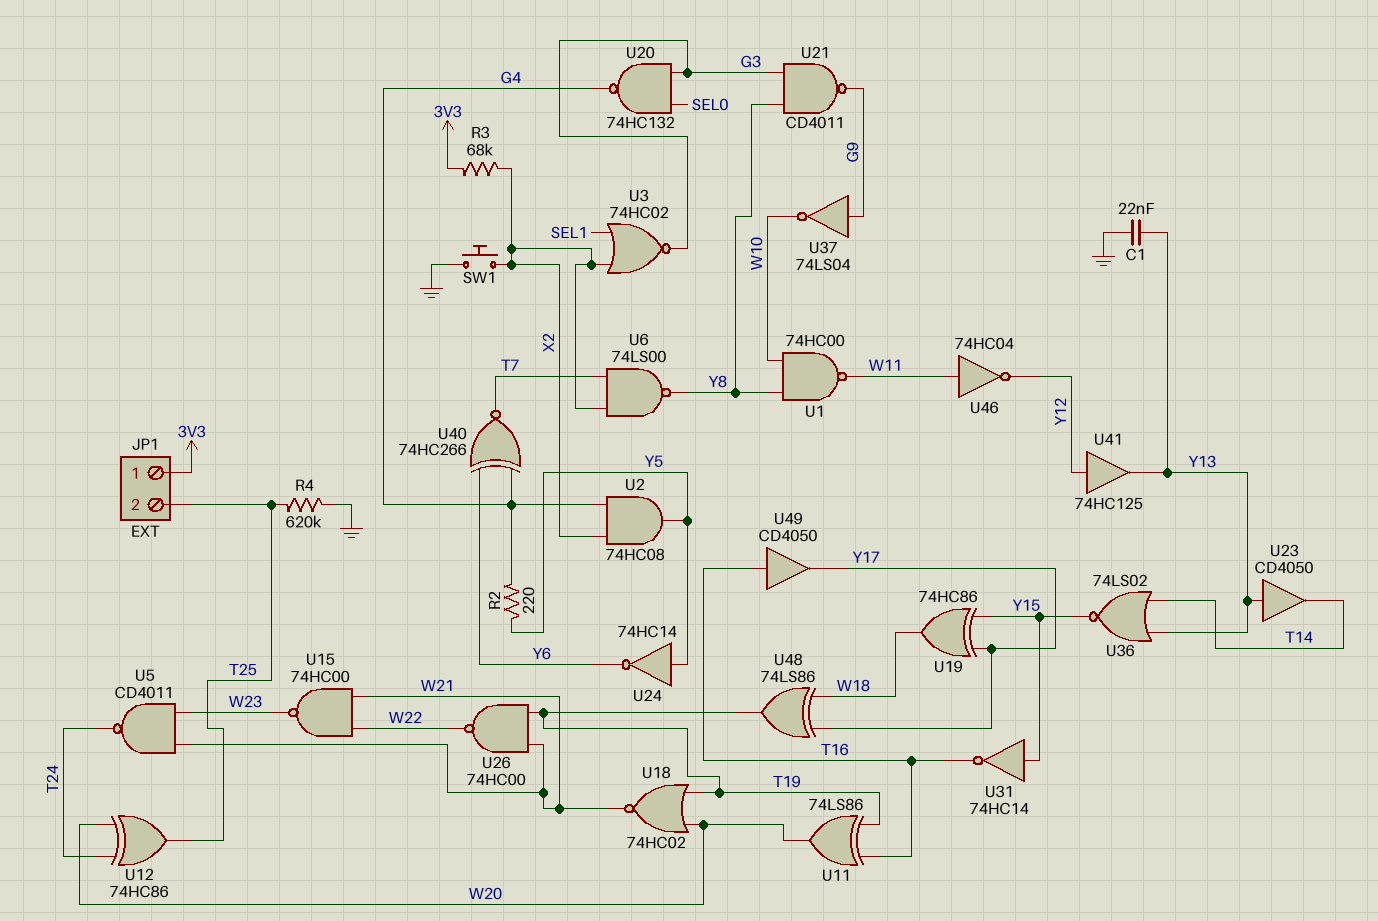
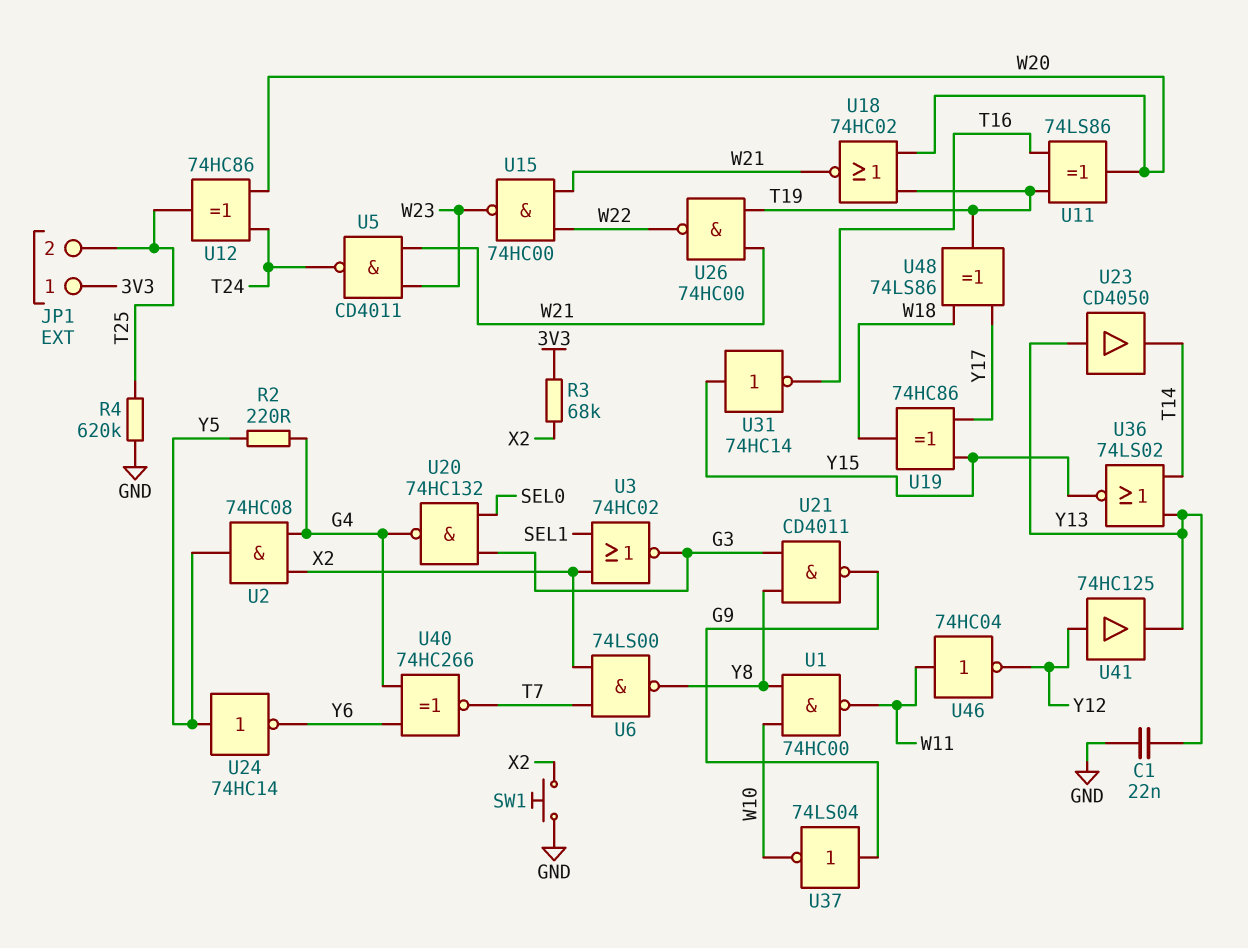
U49: buffer CD4050 (in T16, out Y17) -> none

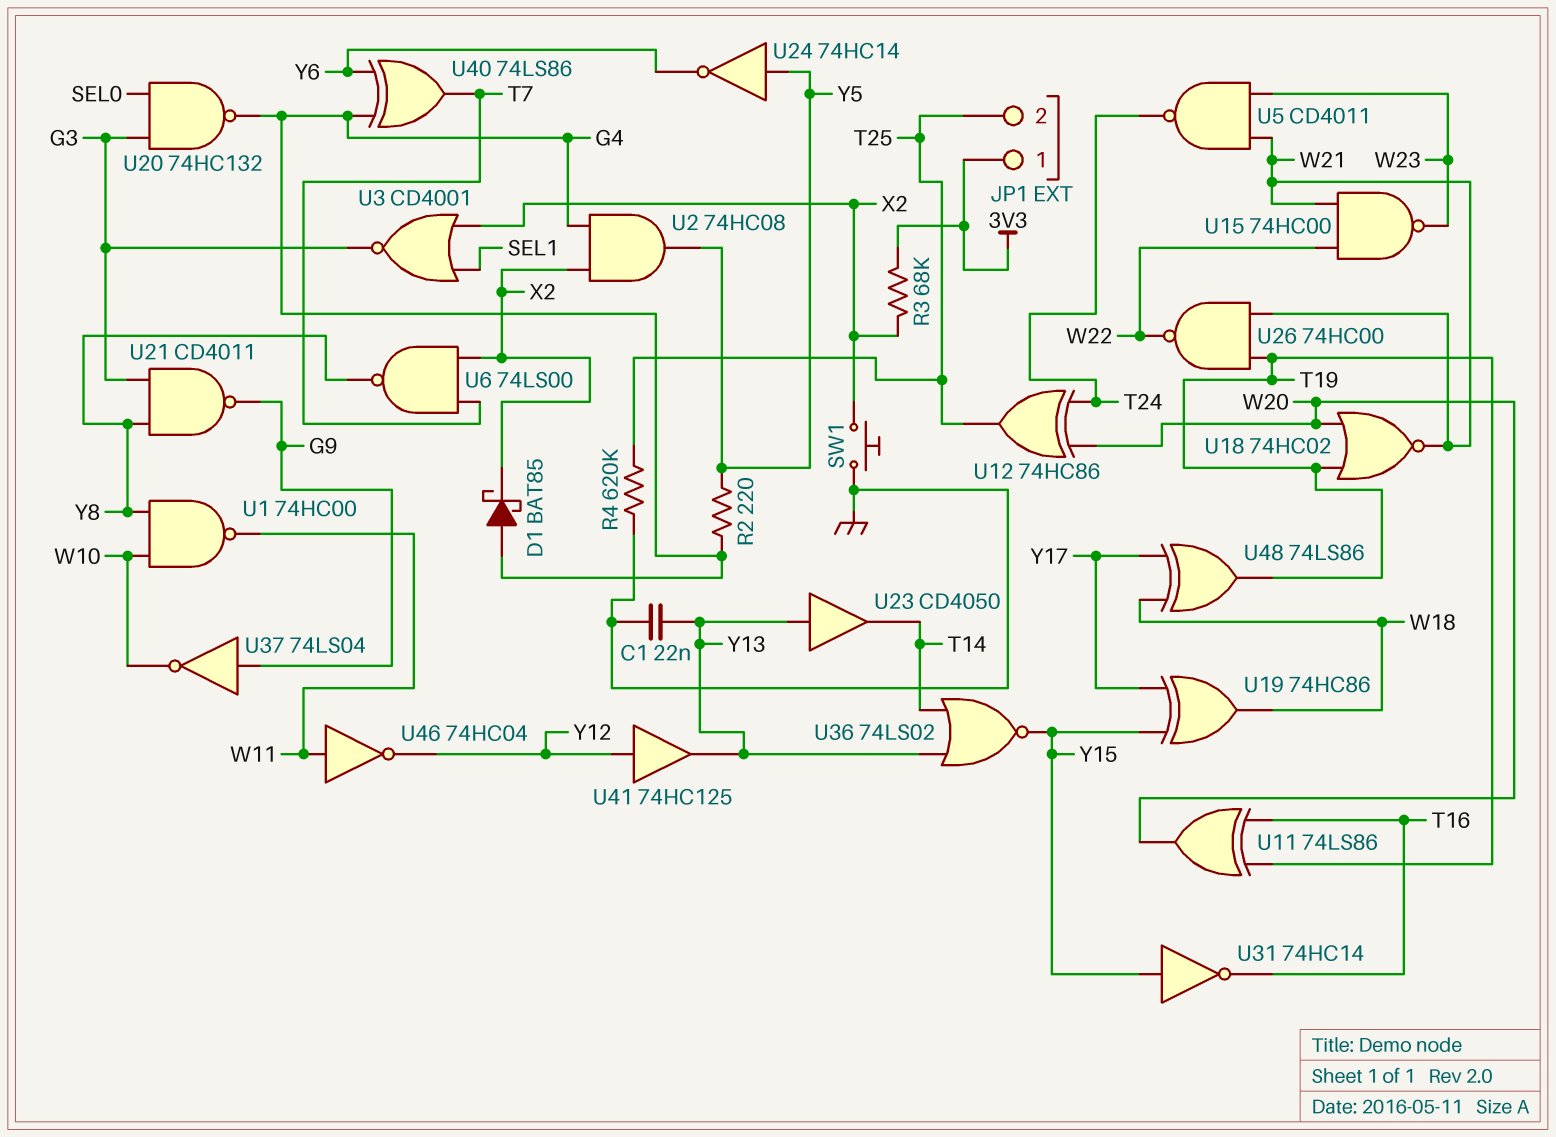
D1: none -> schottky BAT85 (A G4, K X2)
U3: NOR 74HC02 (in SEL1, in X2, out G3) -> NOR CD4001 (in SEL1, in X2, out G3)
U40: XNOR 74HC266 (in G4, in Y6, out T7) -> XOR 74LS86 (in G4, in Y6, out T7)

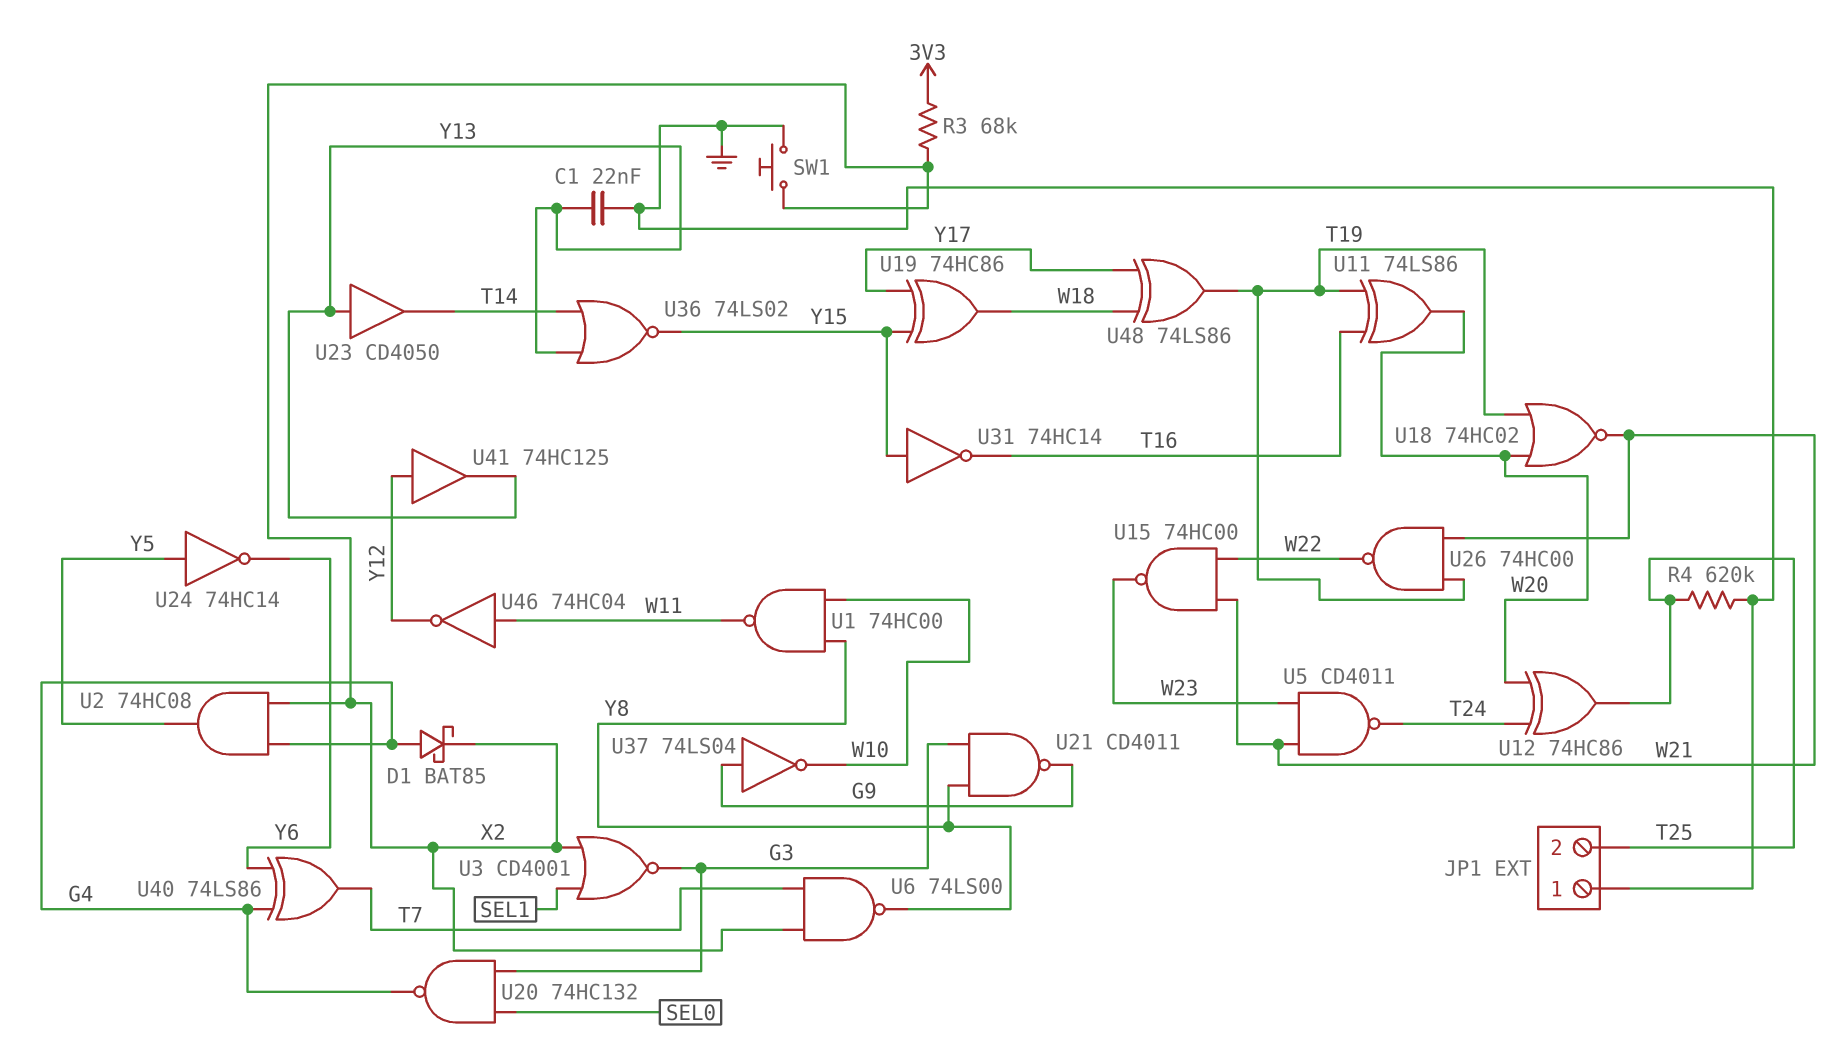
JP1 pin 1: 3V3 -> GND
R2: 220 (G4, Y5) -> none

